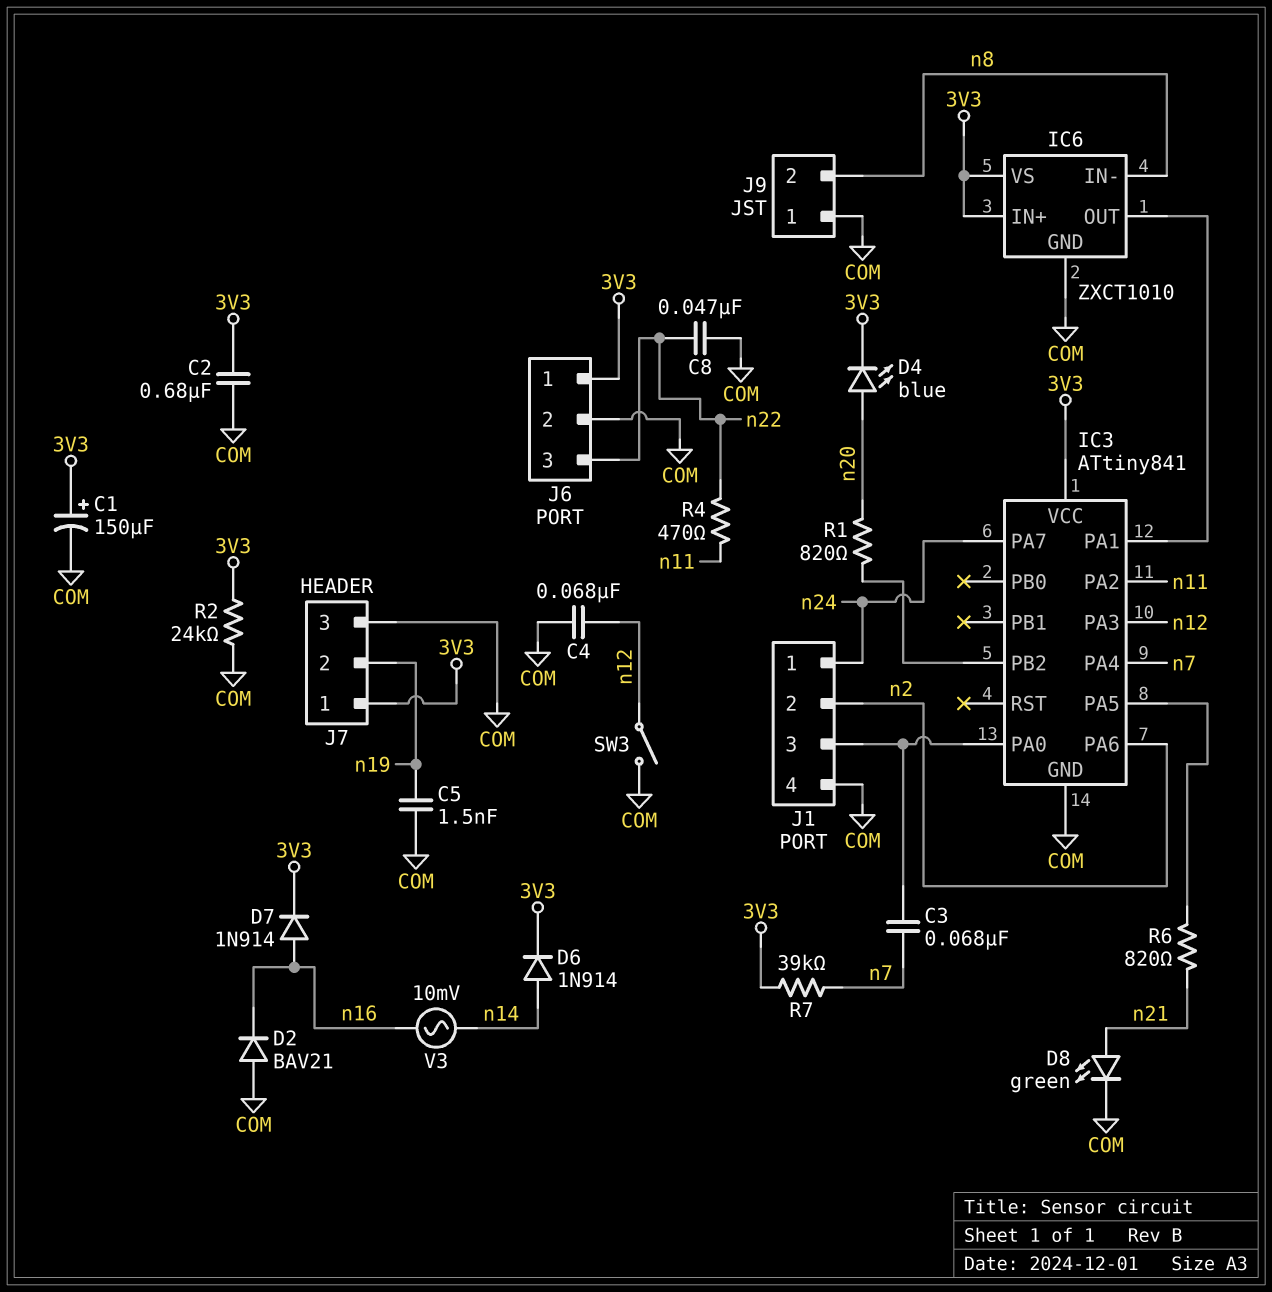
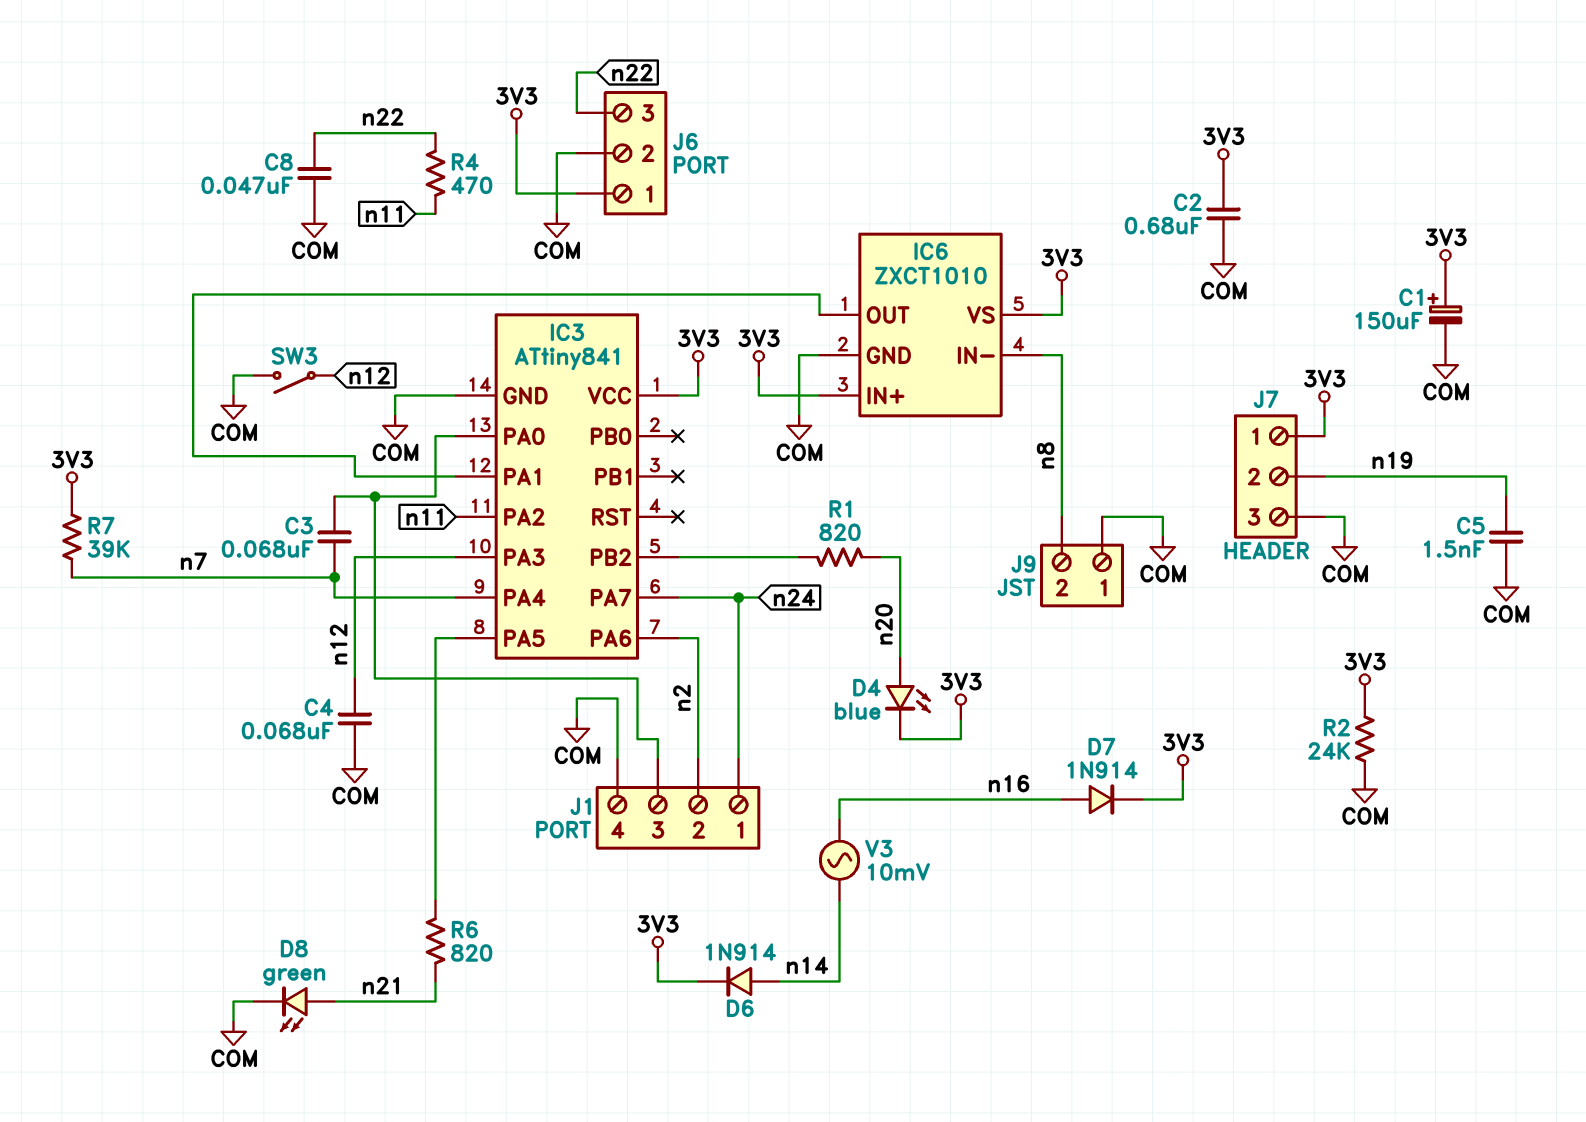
D2: diode BAV21 (A COM, K n16) -> none

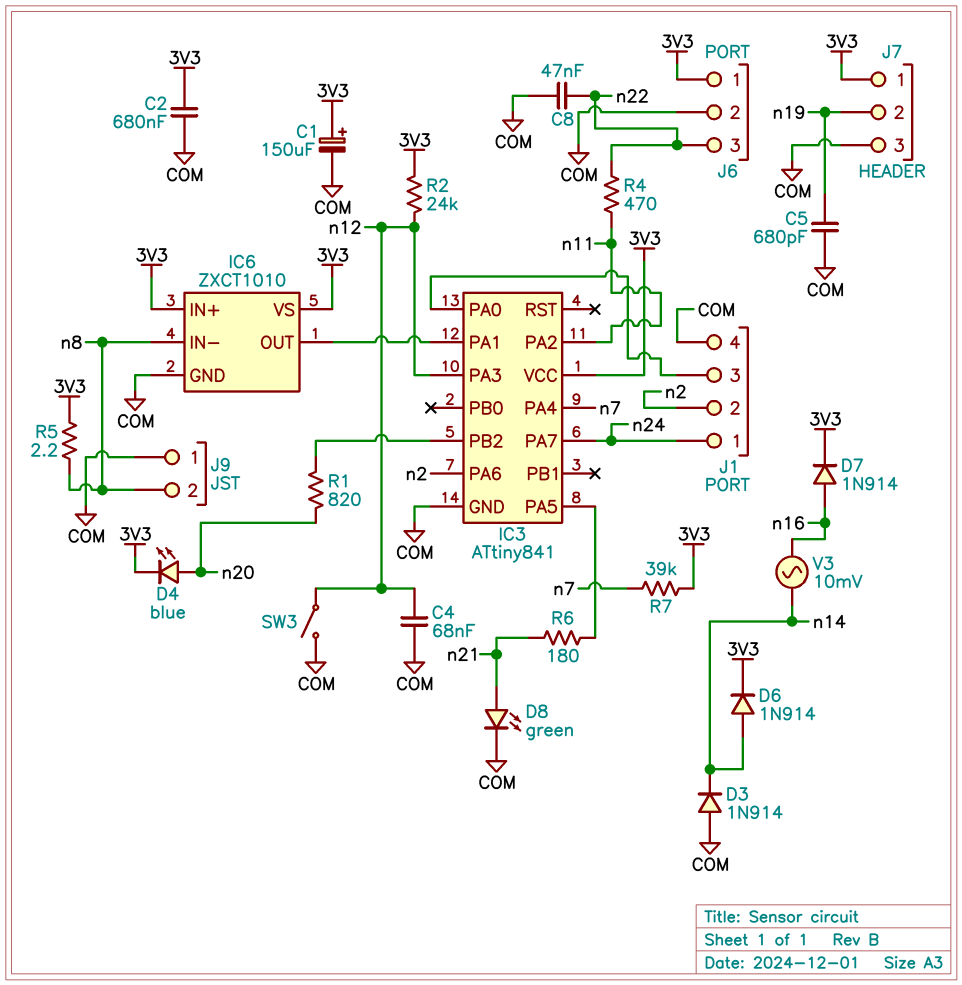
C3: 68nF (IC3/PA0, n7) -> none
C5: 1.5nF (COM, n19) -> 680pF (COM, n19)
D3: none -> diode 1N914 (A COM, K n14)
R2: 24k (3V3, COM) -> 24k (3V3, n12)
R5: none -> 2.2 (3V3, n8)
R6: 820 (IC3/PA5, n21) -> 180 (IC3/PA5, n21)

